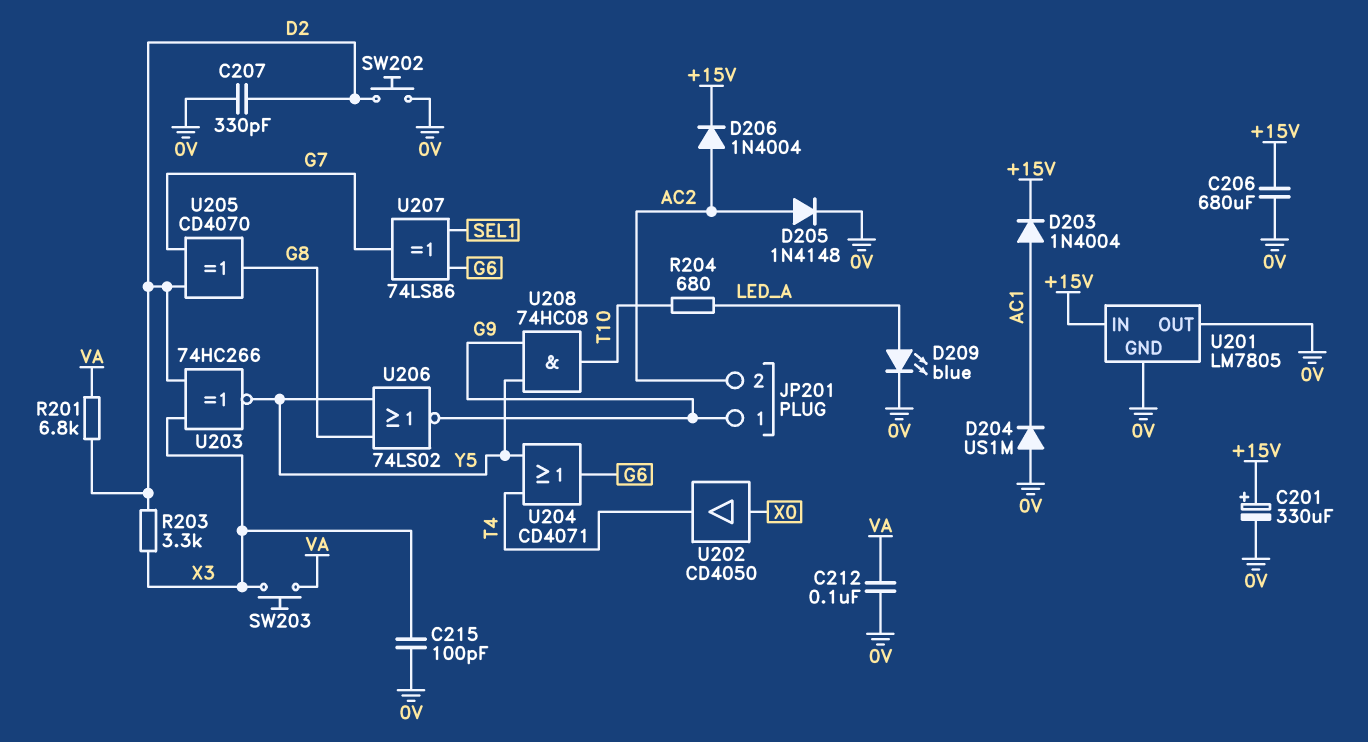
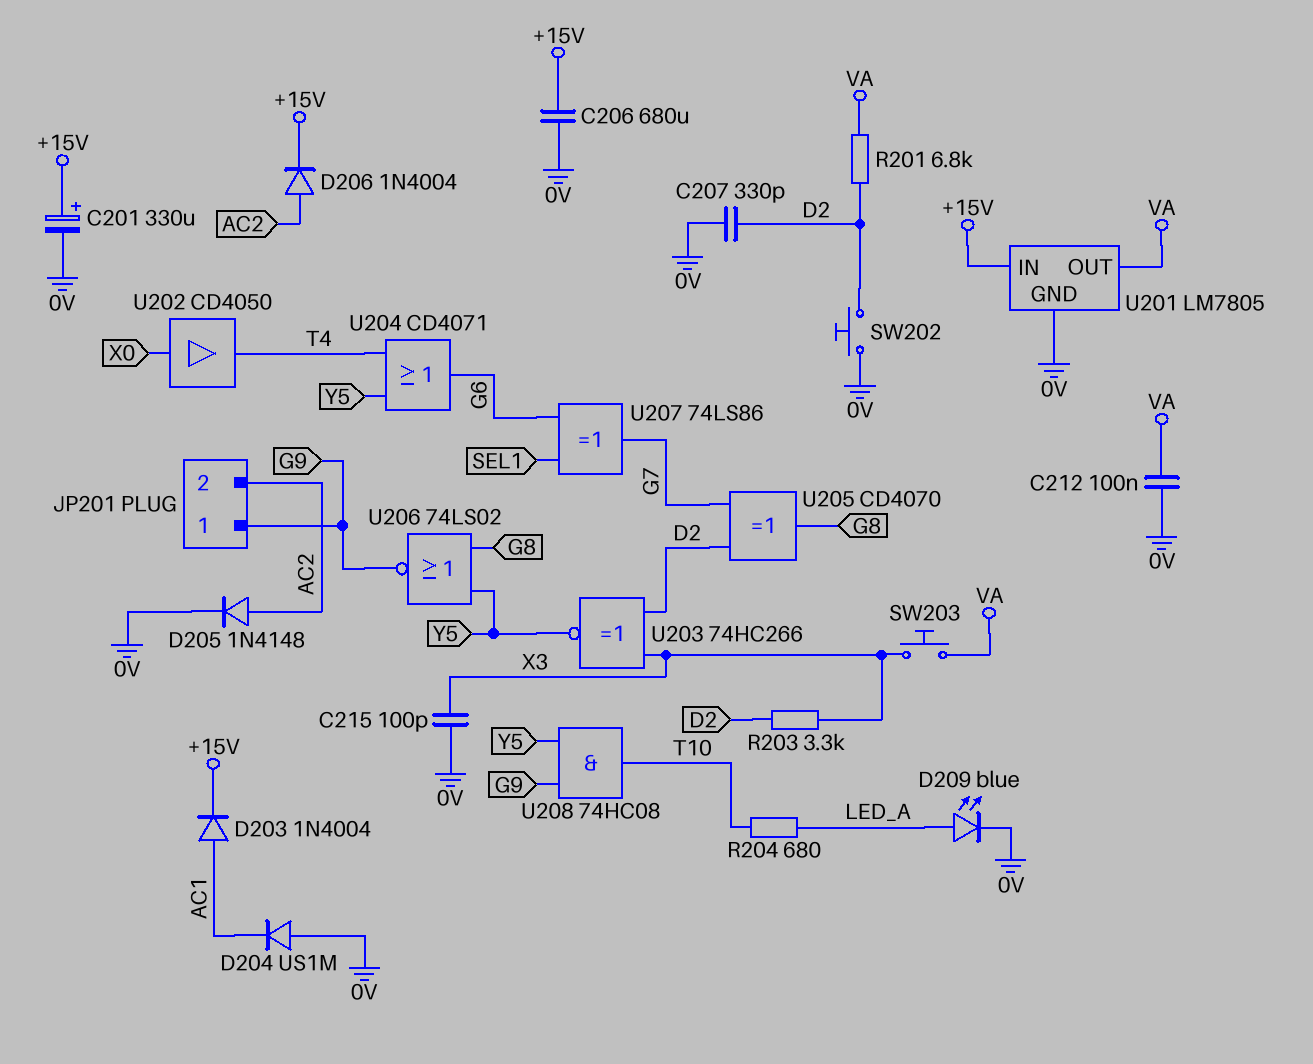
U201 pin OUT: 0V -> VA

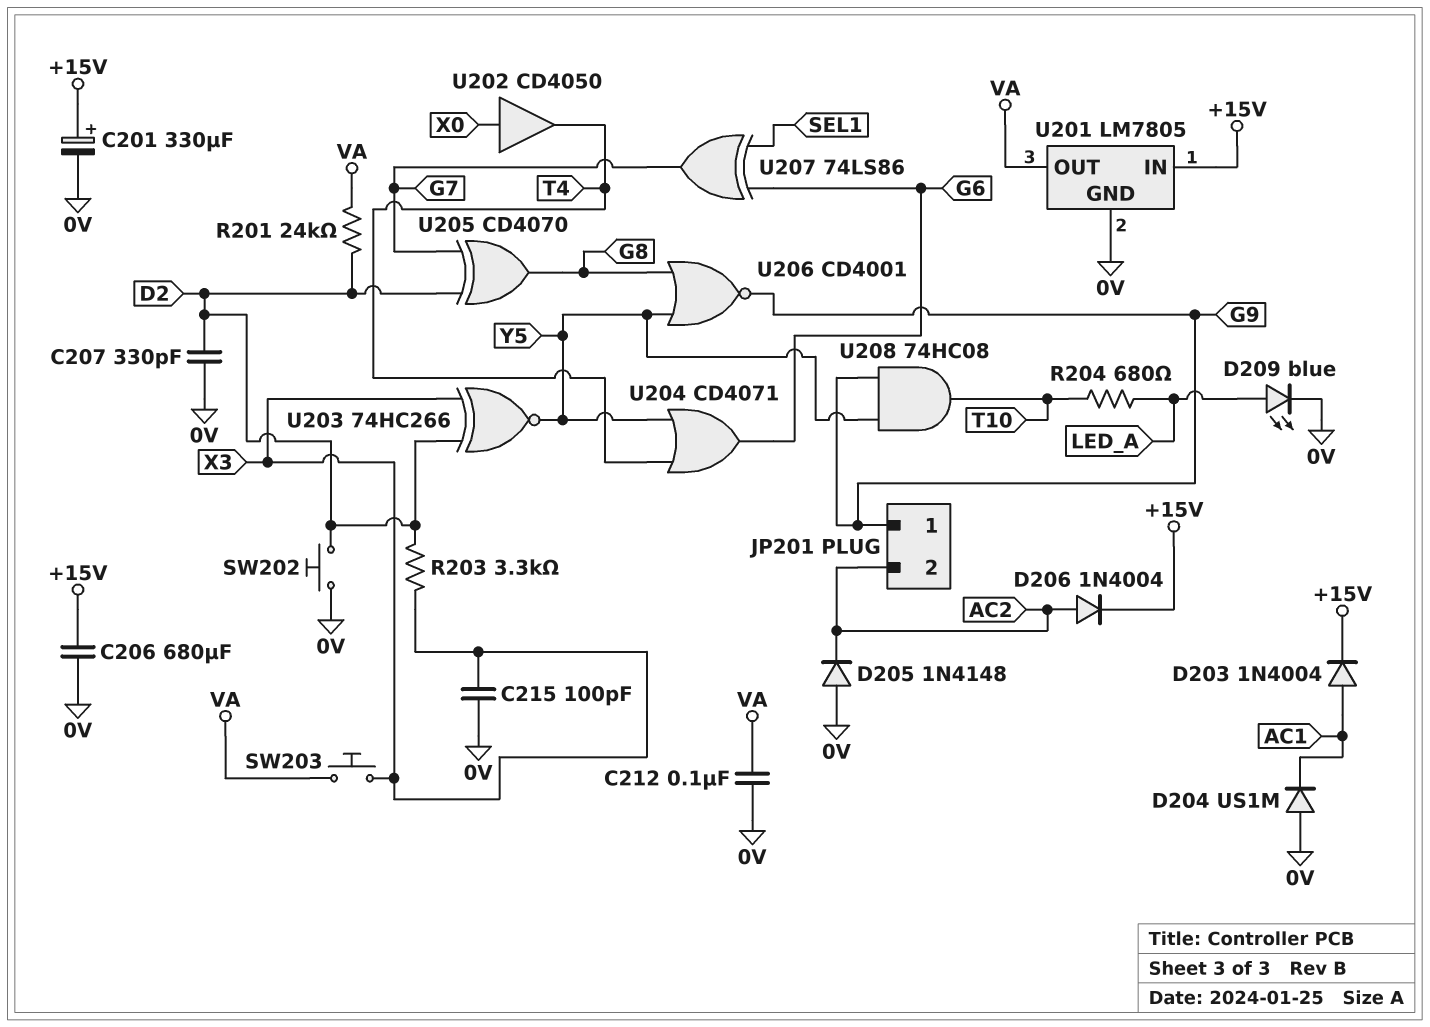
D205: diode 1N4148 (A AC2, K 0V) -> diode 1N4148 (A 0V, K AC2)
R201: 6.8k (D2, VA) -> 24k (D2, VA)
U206: NOR 74LS02 (in G8, in Y5, out G9) -> NOR CD4001 (in G8, in Y5, out G9)

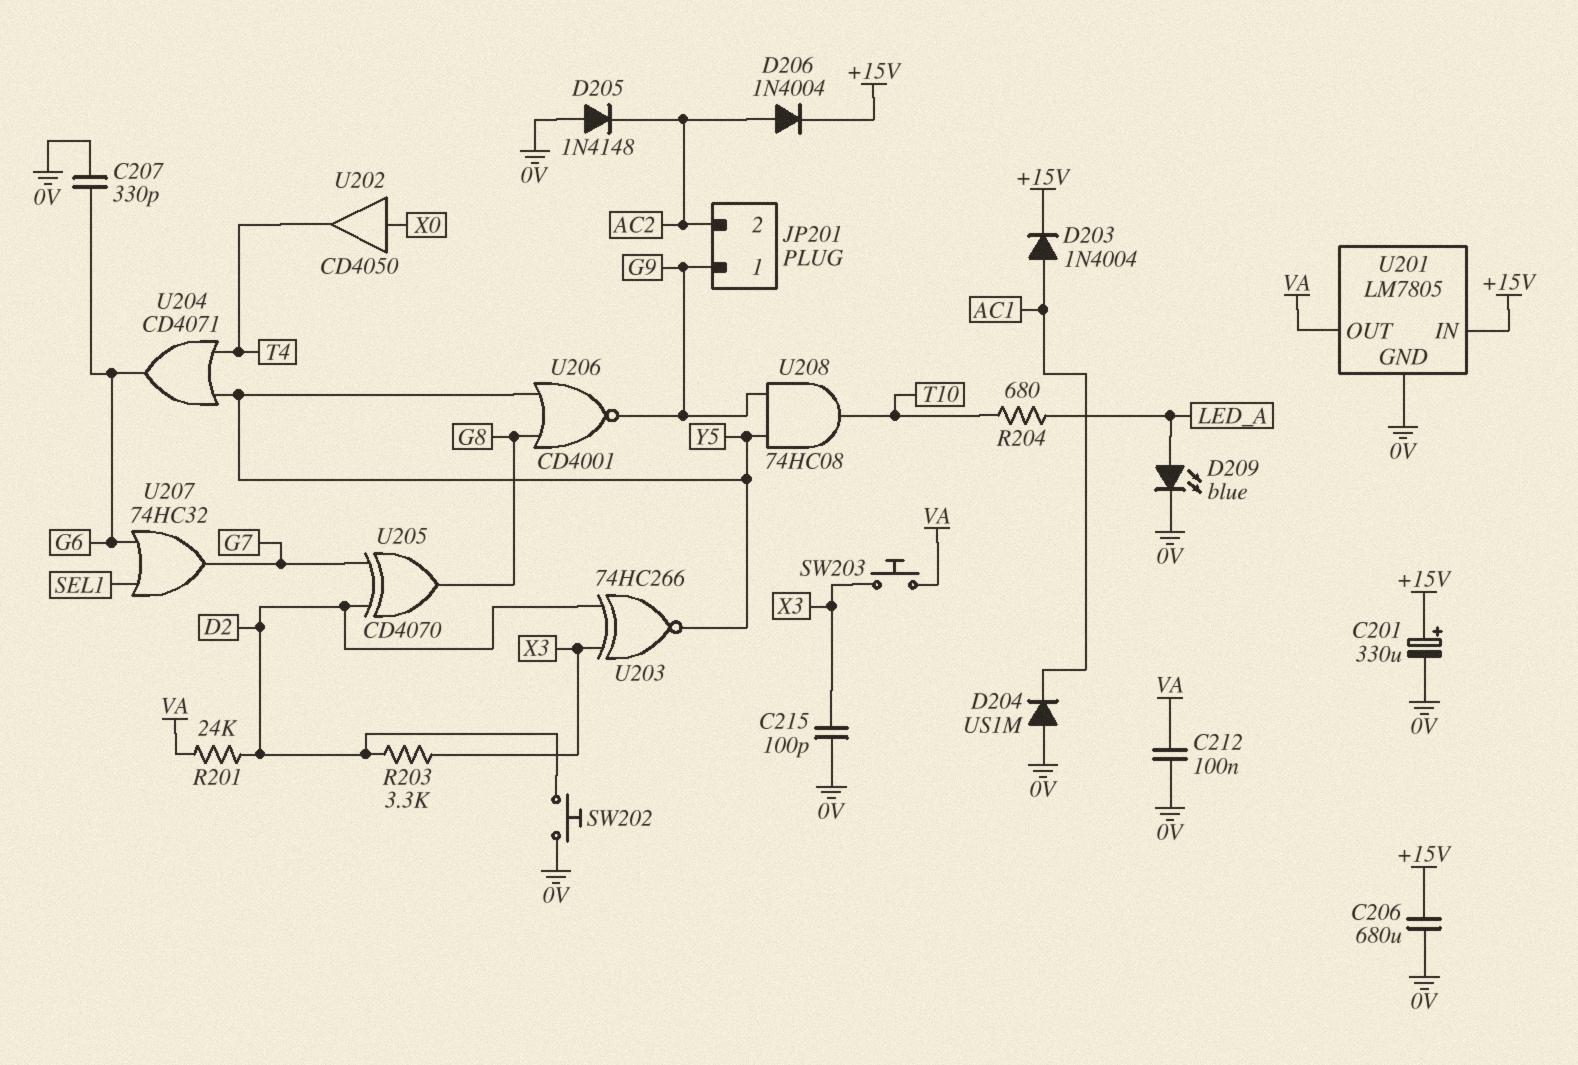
C207: 330pF (0V, D2) -> 330pF (0V, G6)
U207: XOR 74LS86 (in G6, in SEL1, out G7) -> OR 74HC32 (in G6, in SEL1, out G7)

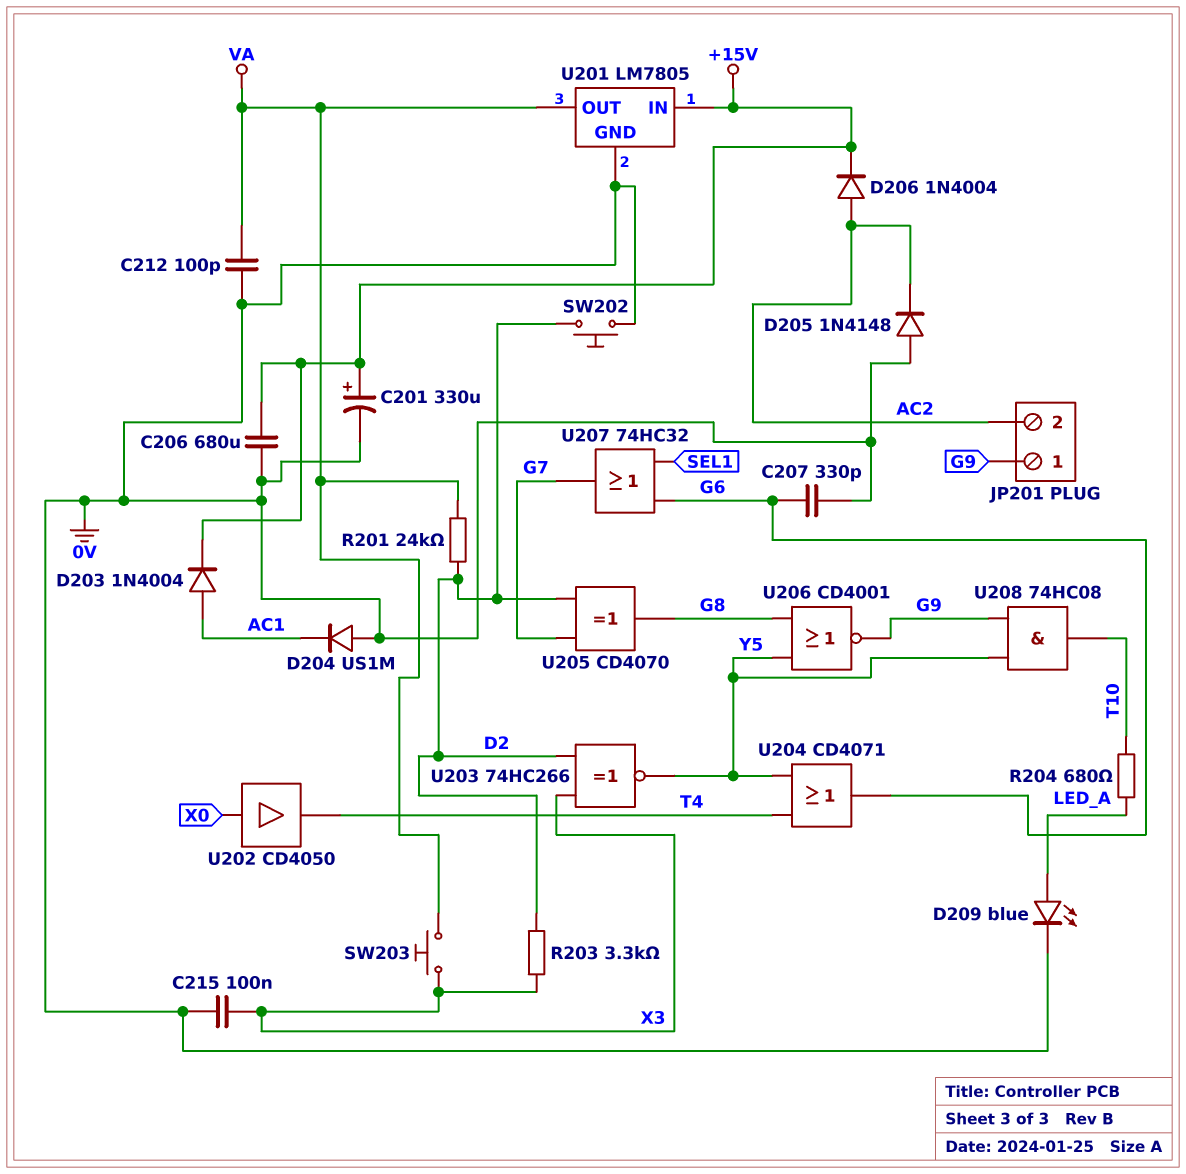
C212: 100nF (0V, VA) -> 100pF (0V, VA)
C215: 100pF (0V, X3) -> 100nF (0V, X3)

